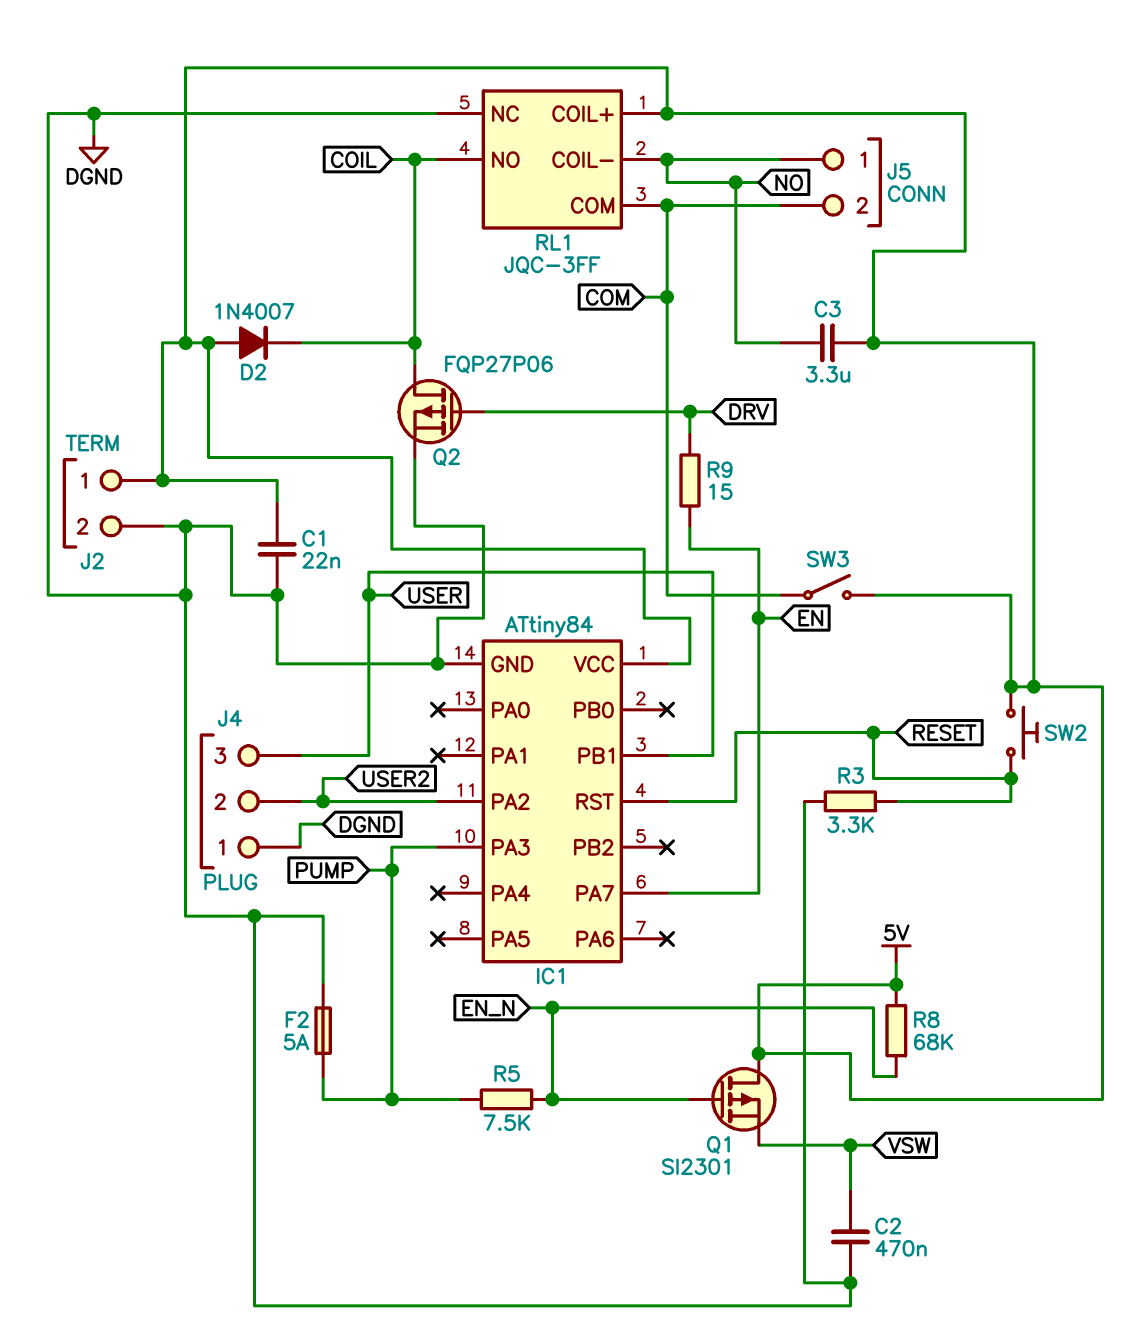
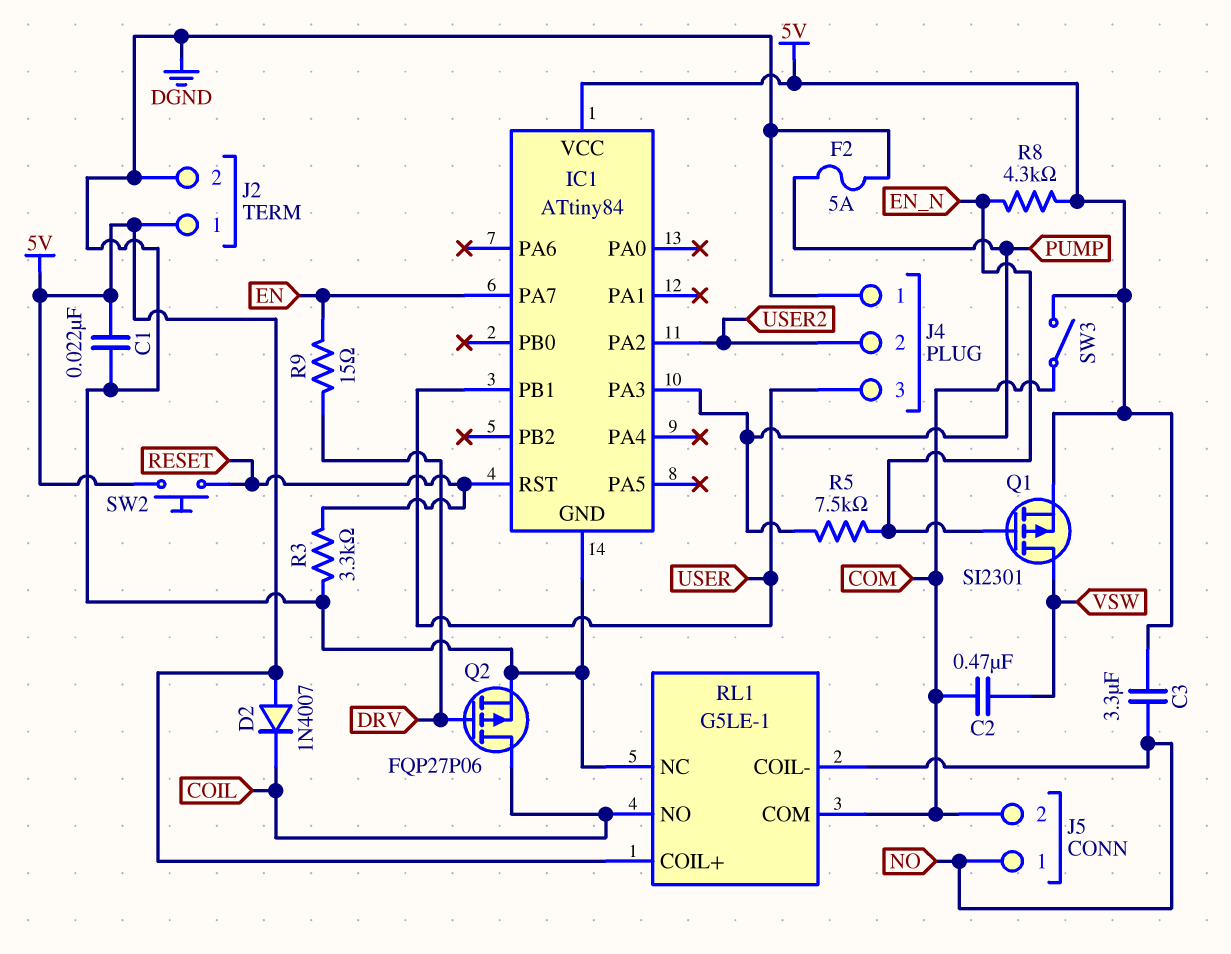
C2: 470nF (DGND, VSW) -> 470nF (COM, VSW)
Q1: PMOS SI2301 (G EN_N, D 5V, S VSW) -> PMOS SI2301 (G EN_N, D VSW, S 5V)
R8: 68k (5V, EN_N) -> 4.3k (5V, EN_N)
RL1: JQC-3FF -> G5LE-1

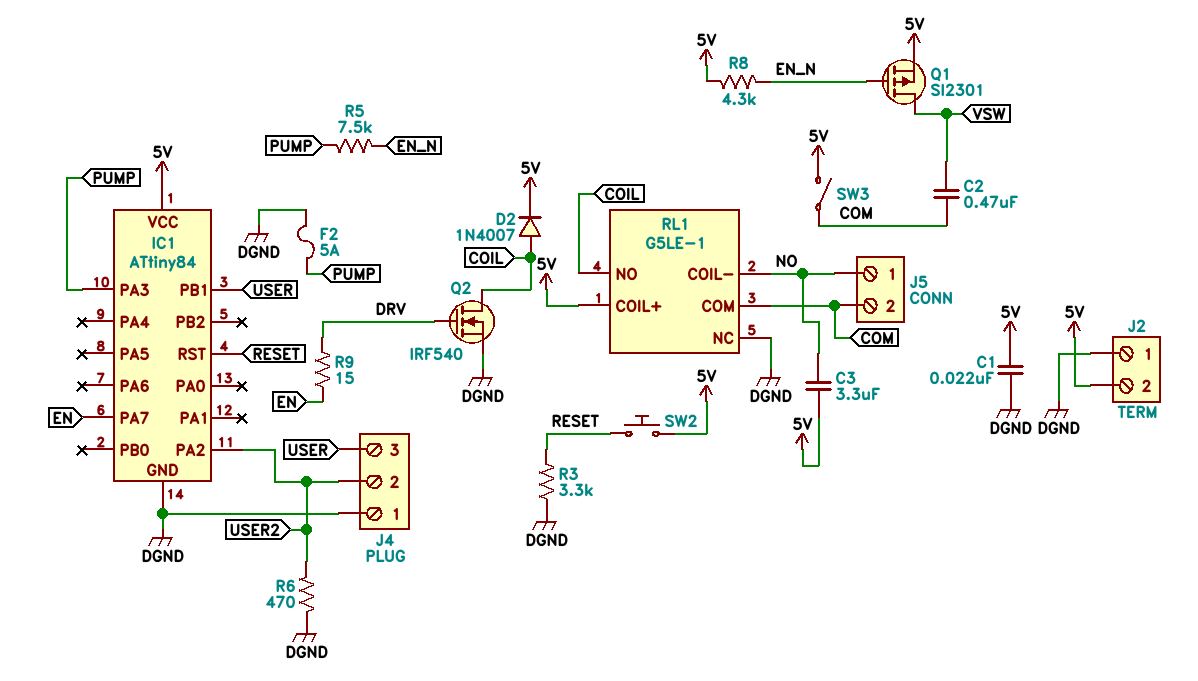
D2: diode 1N4007 (A 5V, K COIL) -> diode 1N4007 (A COIL, K 5V)
J2 pin 1: 5V -> DGND
J2 pin 2: DGND -> 5V
Q2: PMOS FQP27P06 (G DRV, D COIL, S DGND) -> NMOS IRF540 (G DRV, D COIL, S DGND)
R6: none -> 470 (DGND, USER2)

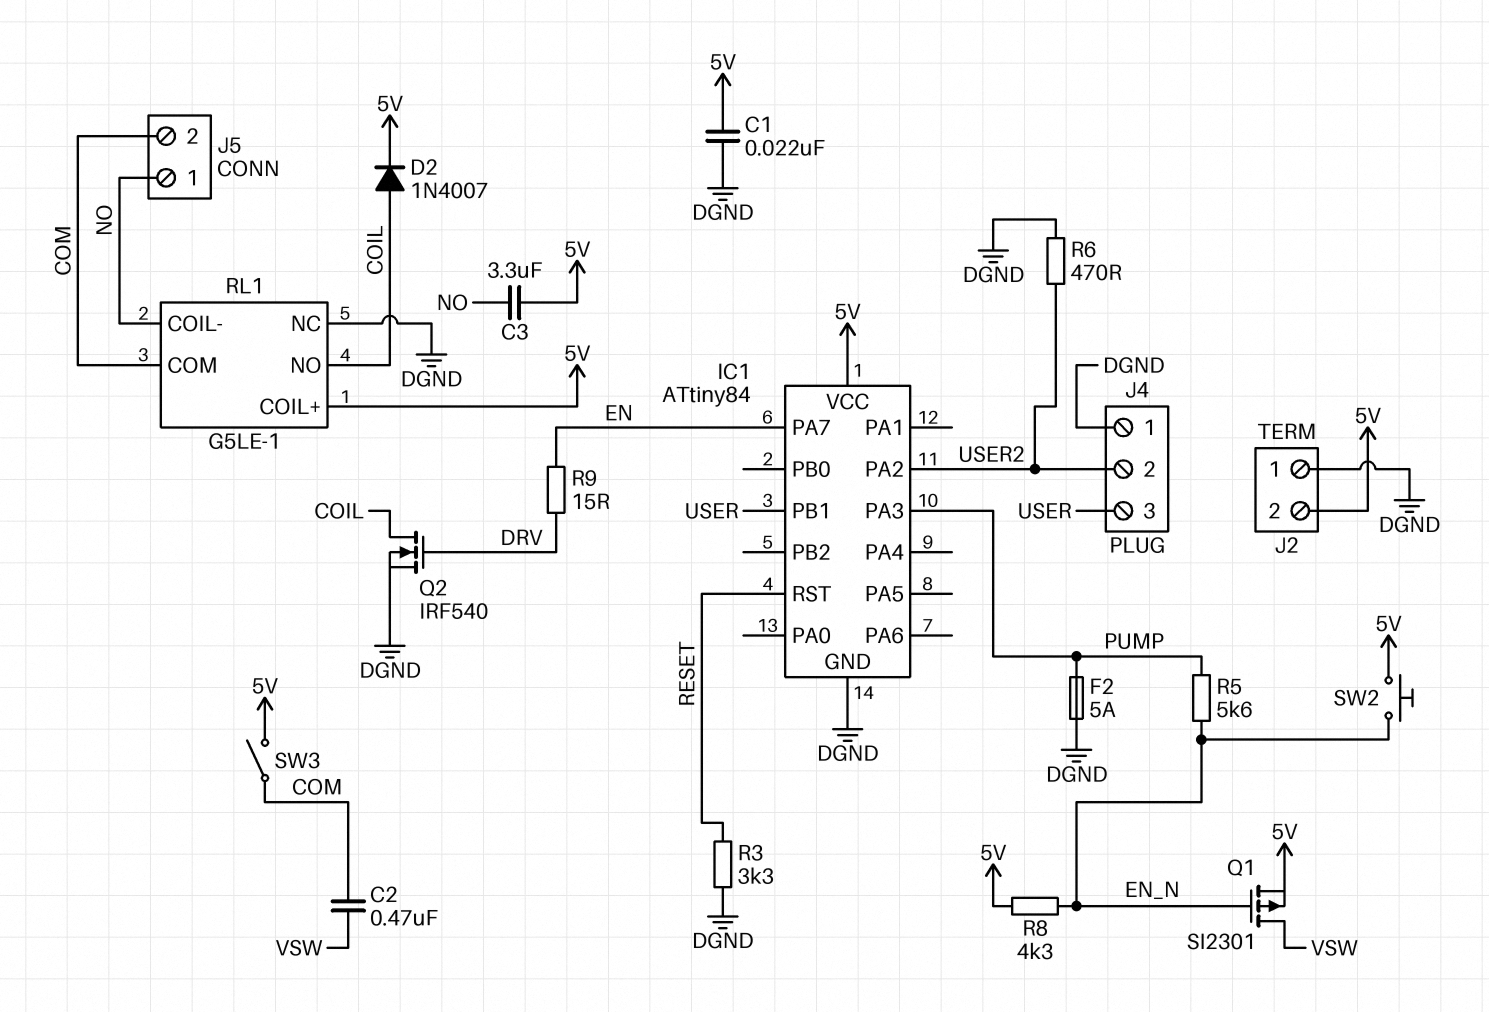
R5: 7.5k (EN_N, PUMP) -> 5.6k (EN_N, PUMP)
SW2: button (5V, RESET) -> button (5V, EN_N)

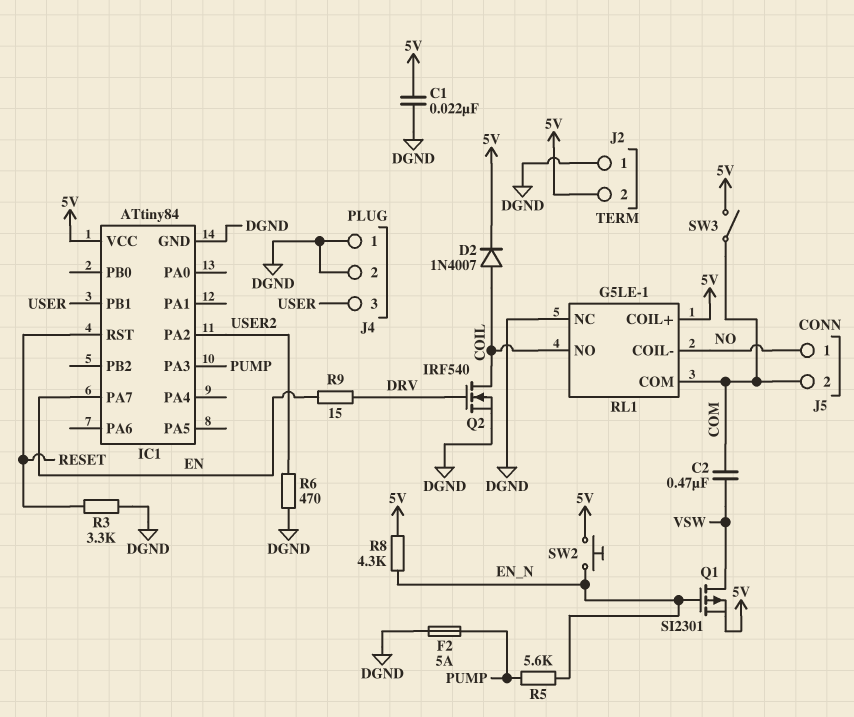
C3: 3.3uF (5V, NO) -> none
J4 pin 2: USER2 -> DGND

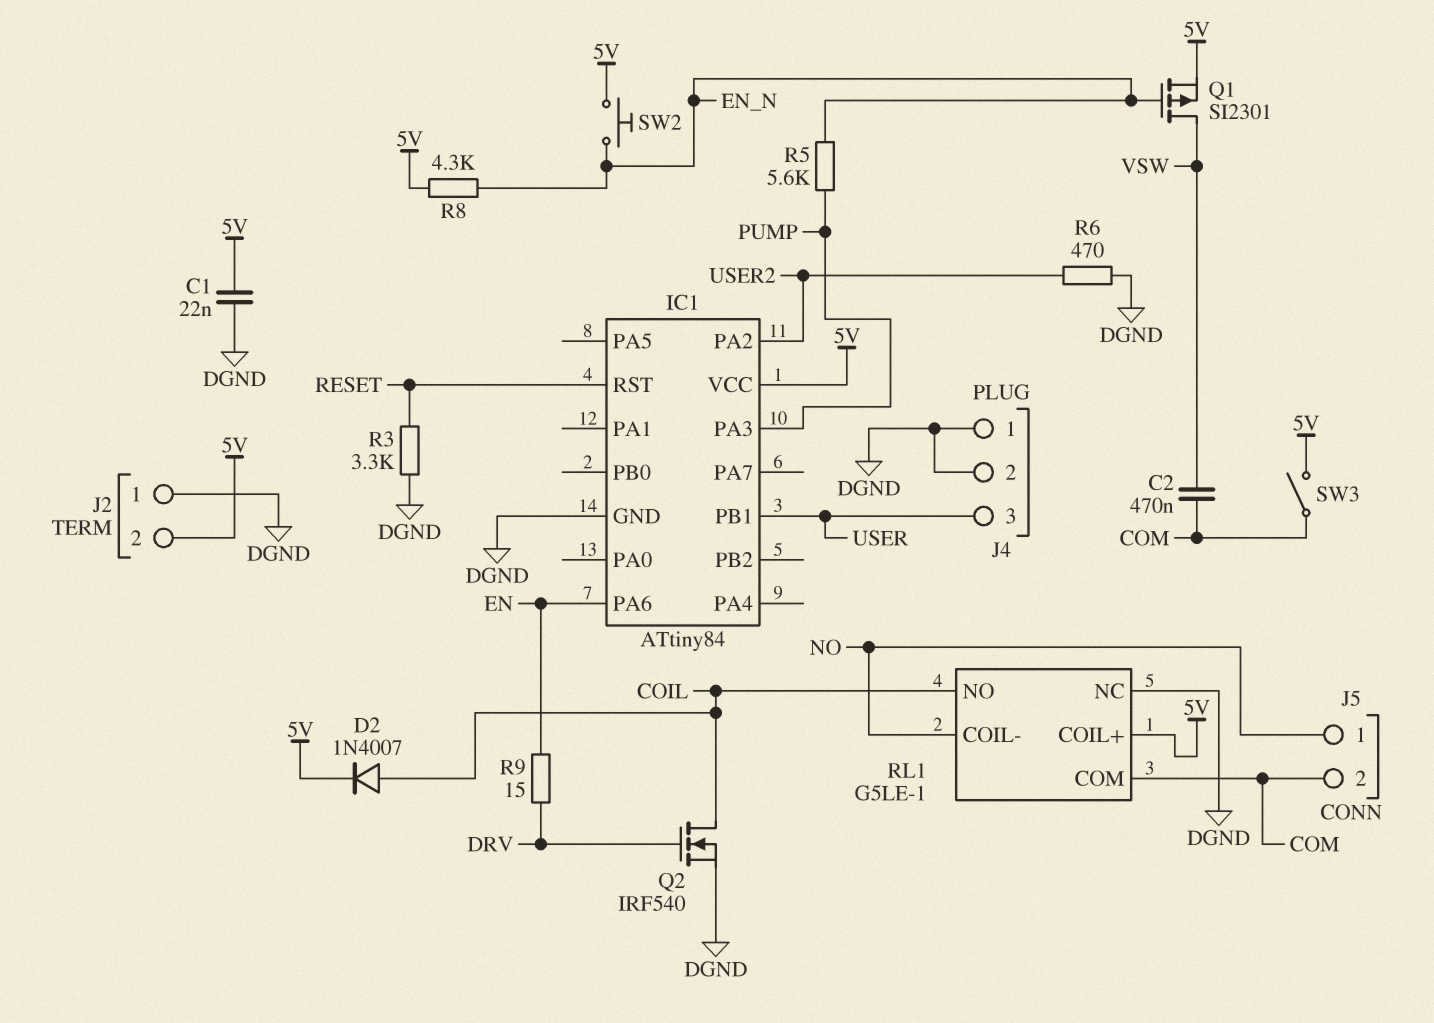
F2: 5A (DGND, PUMP) -> none
IC1 pin PA6: none -> EN
IC1 pin PA7: EN -> none

